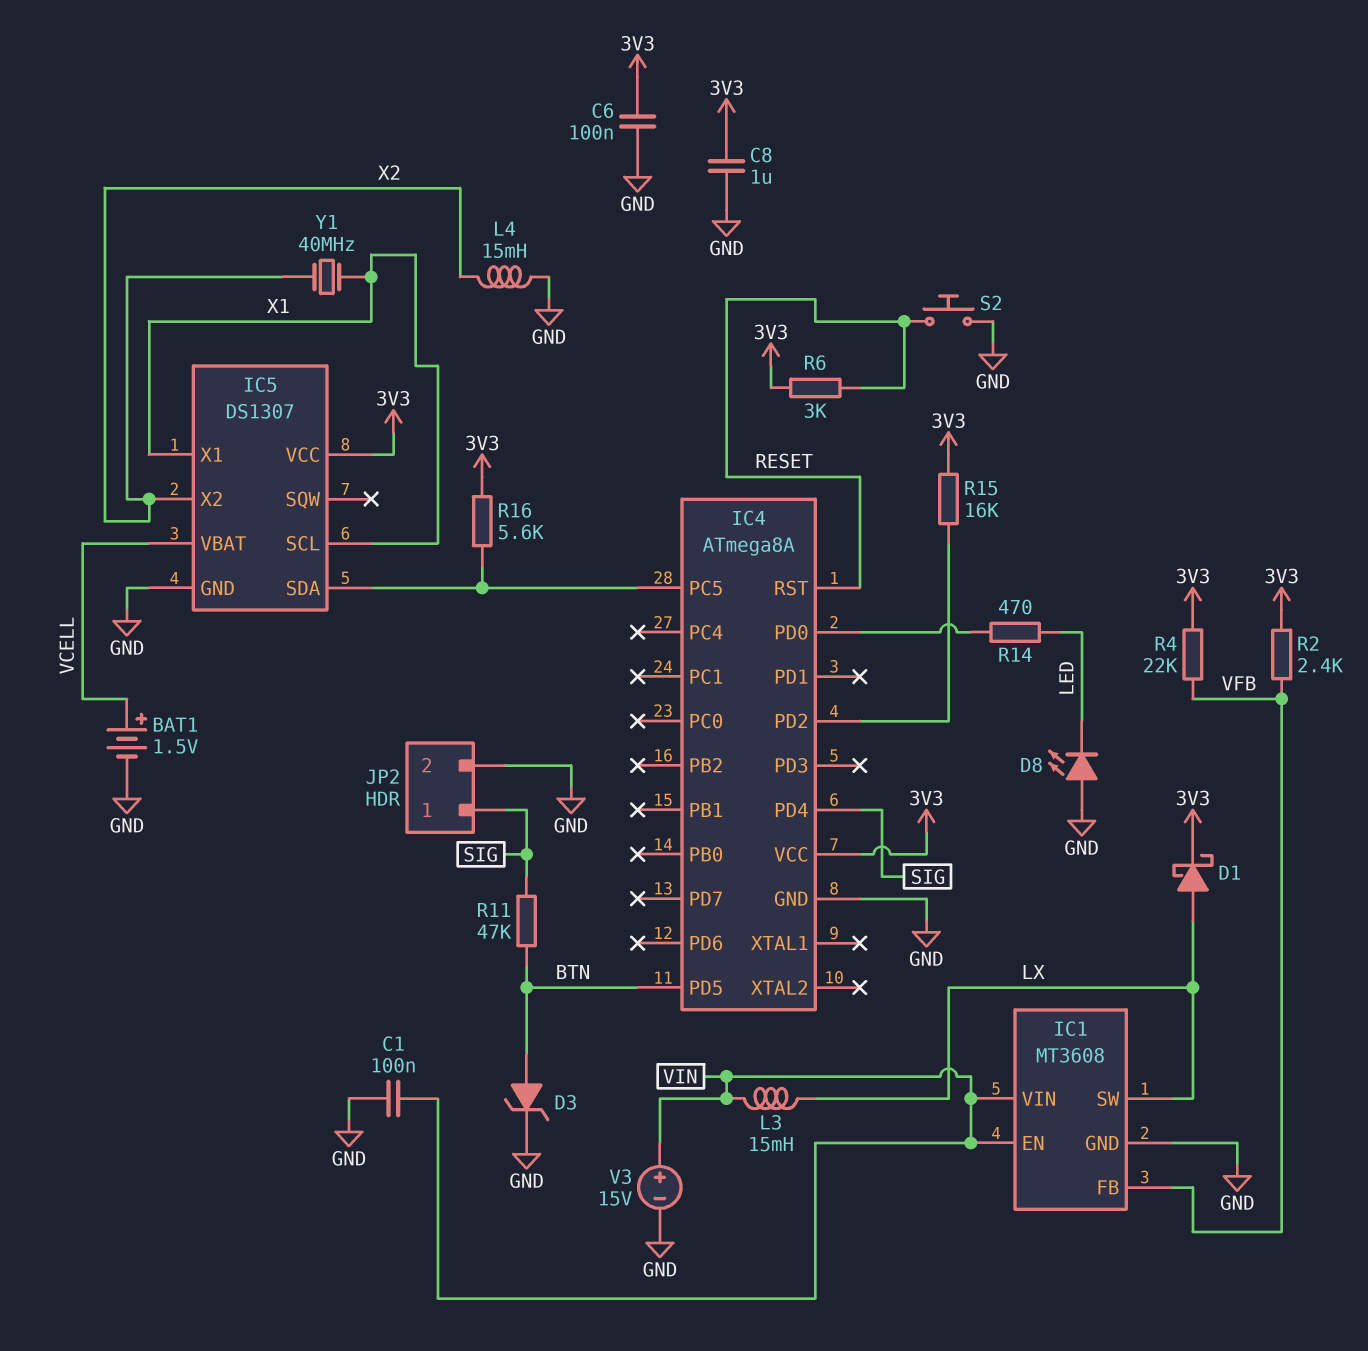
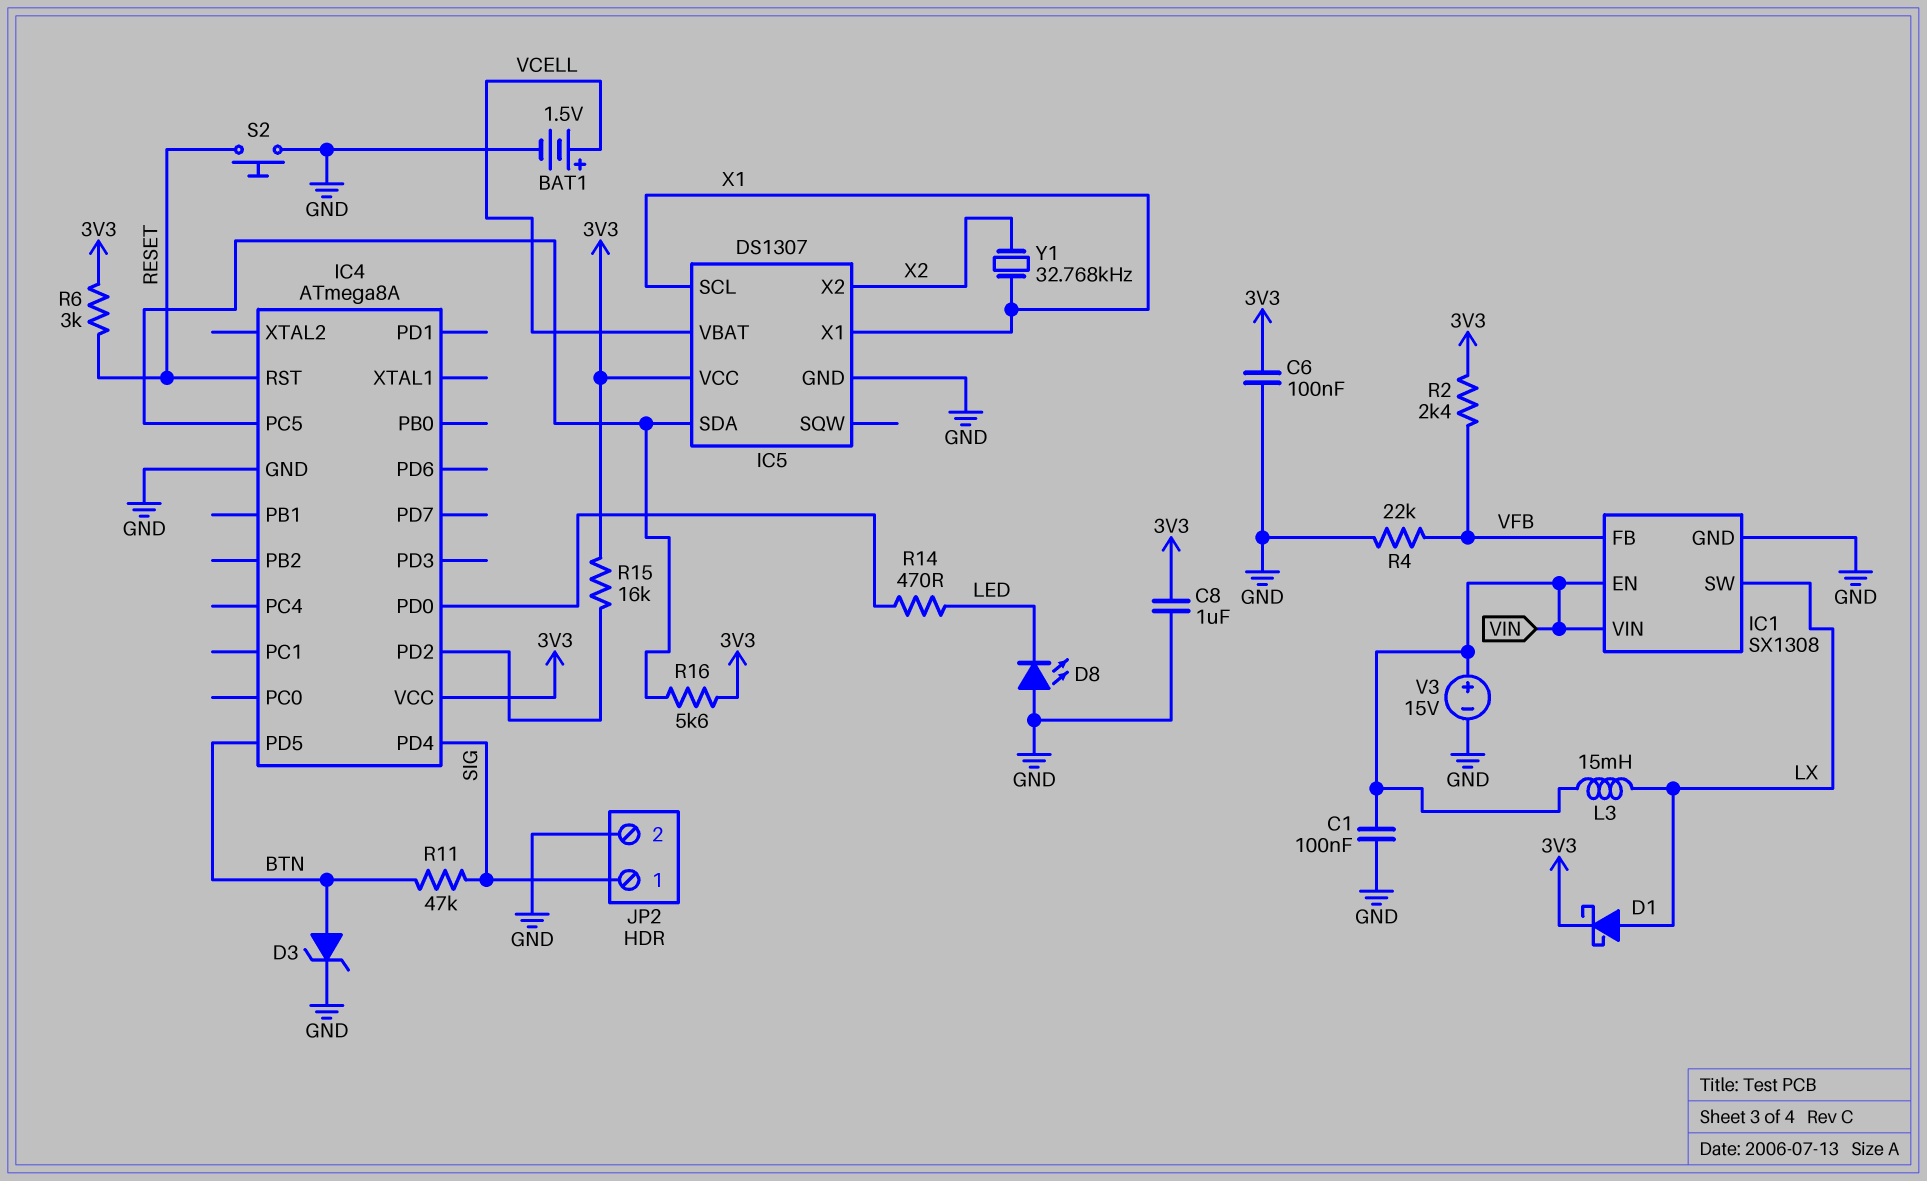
IC1: MT3608 -> SX1308
L4: 15mH (GND, X2) -> none
R4: 22k (3V3, VFB) -> 22k (GND, VFB)
Y1: 40MHz (X1, X2) -> 32.768kHz (X1, X2)

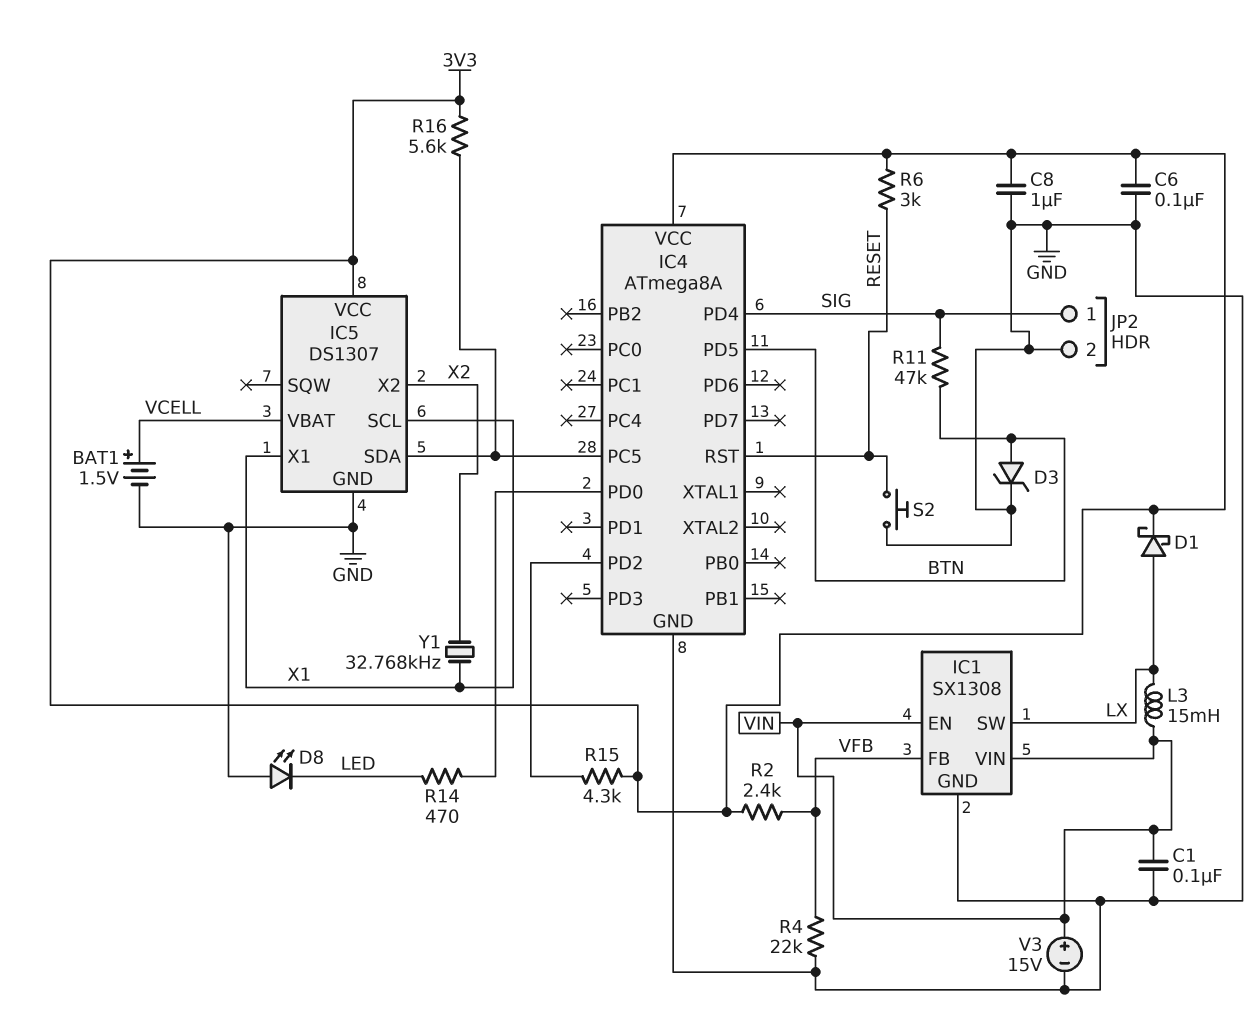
R15: 16k (3V3, IC4/PD2) -> 4.3k (3V3, IC4/PD2)

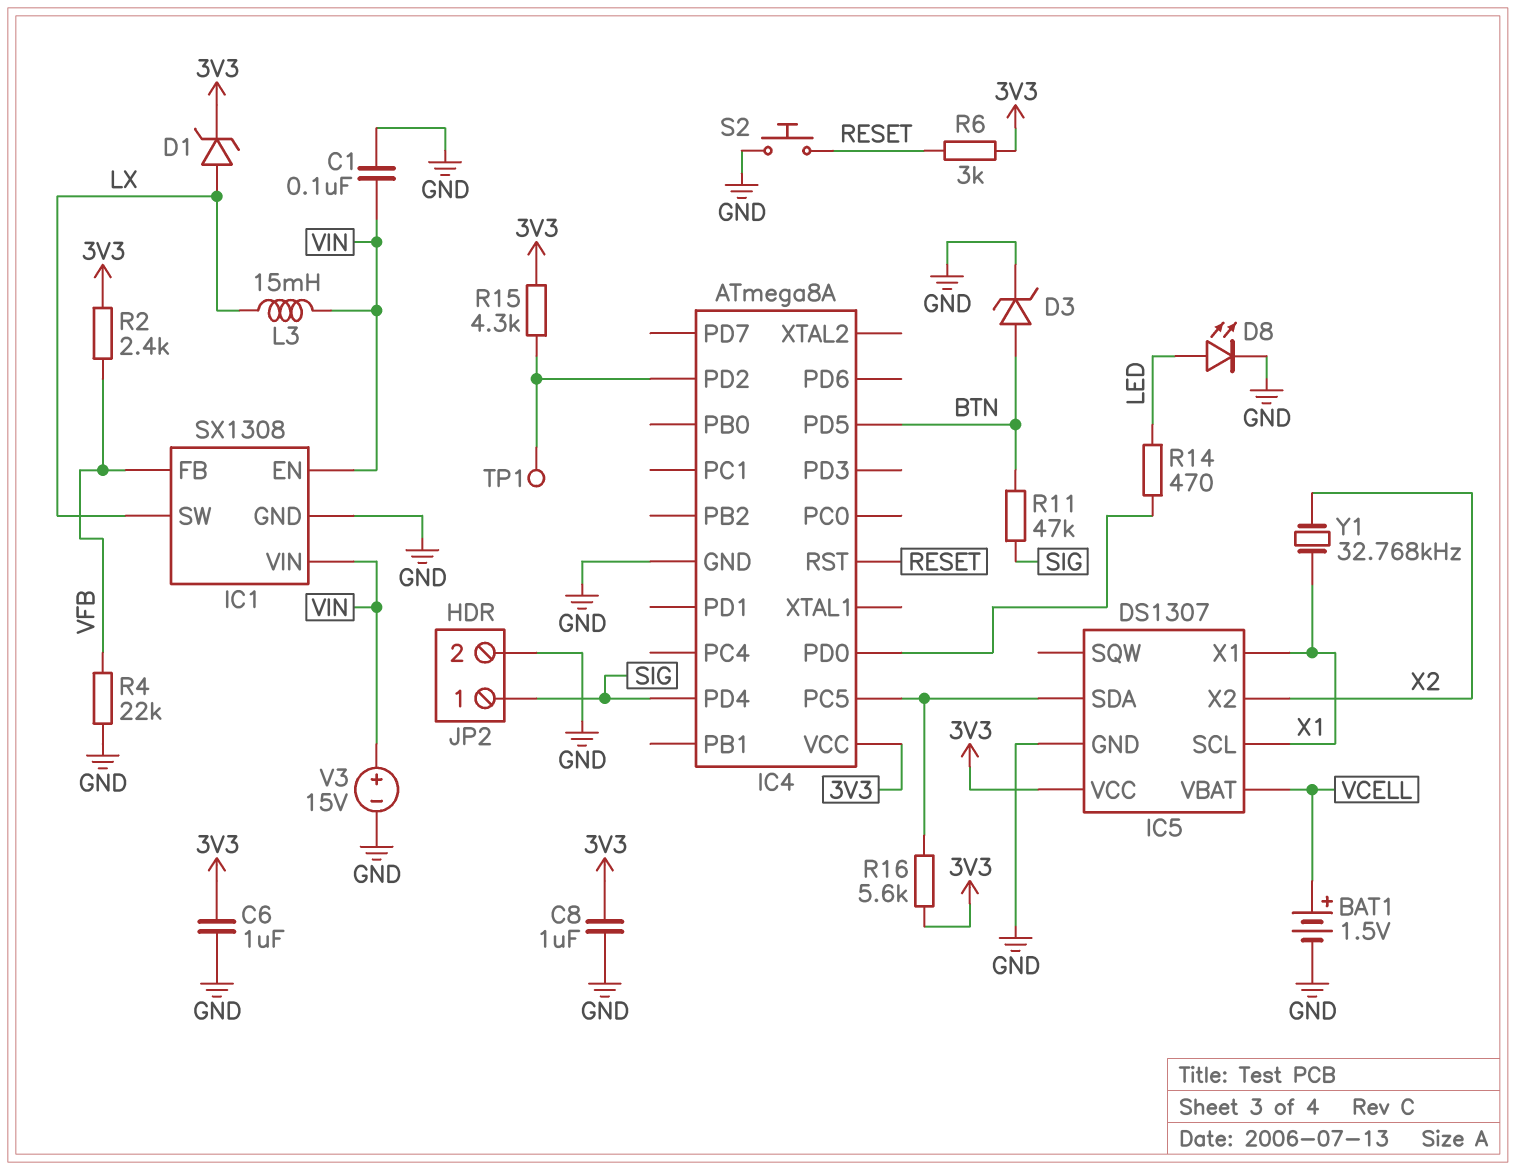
C6: 100nF (3V3, GND) -> 1uF (3V3, GND)
D1: schottky (A LX, K 3V3) -> zener (A LX, K 3V3)
D8: LED (A GND, K LED) -> LED (A LED, K GND)
TP1: none -> test point (IC4/PD2)

